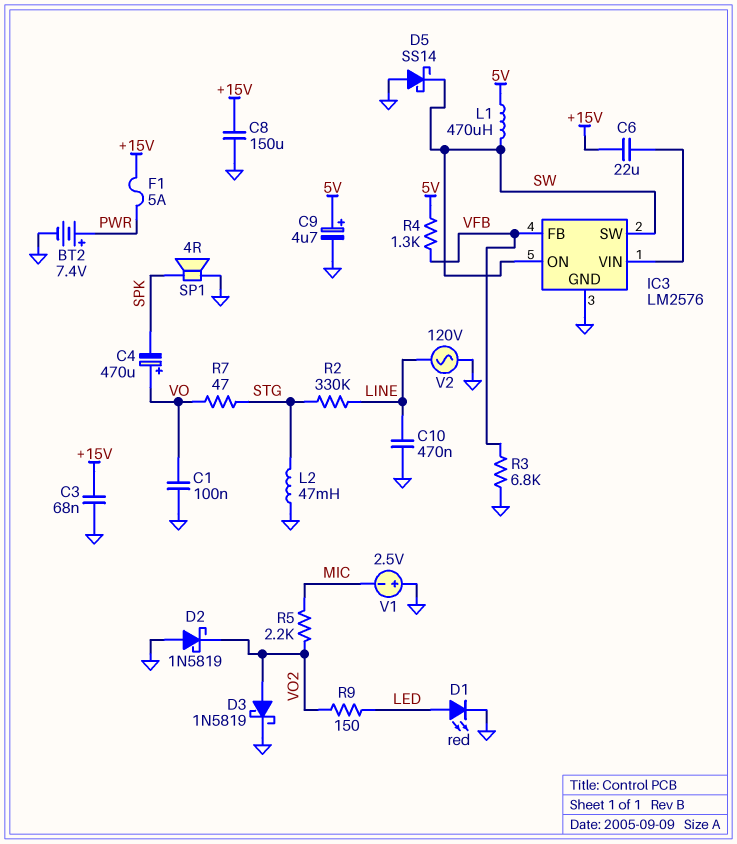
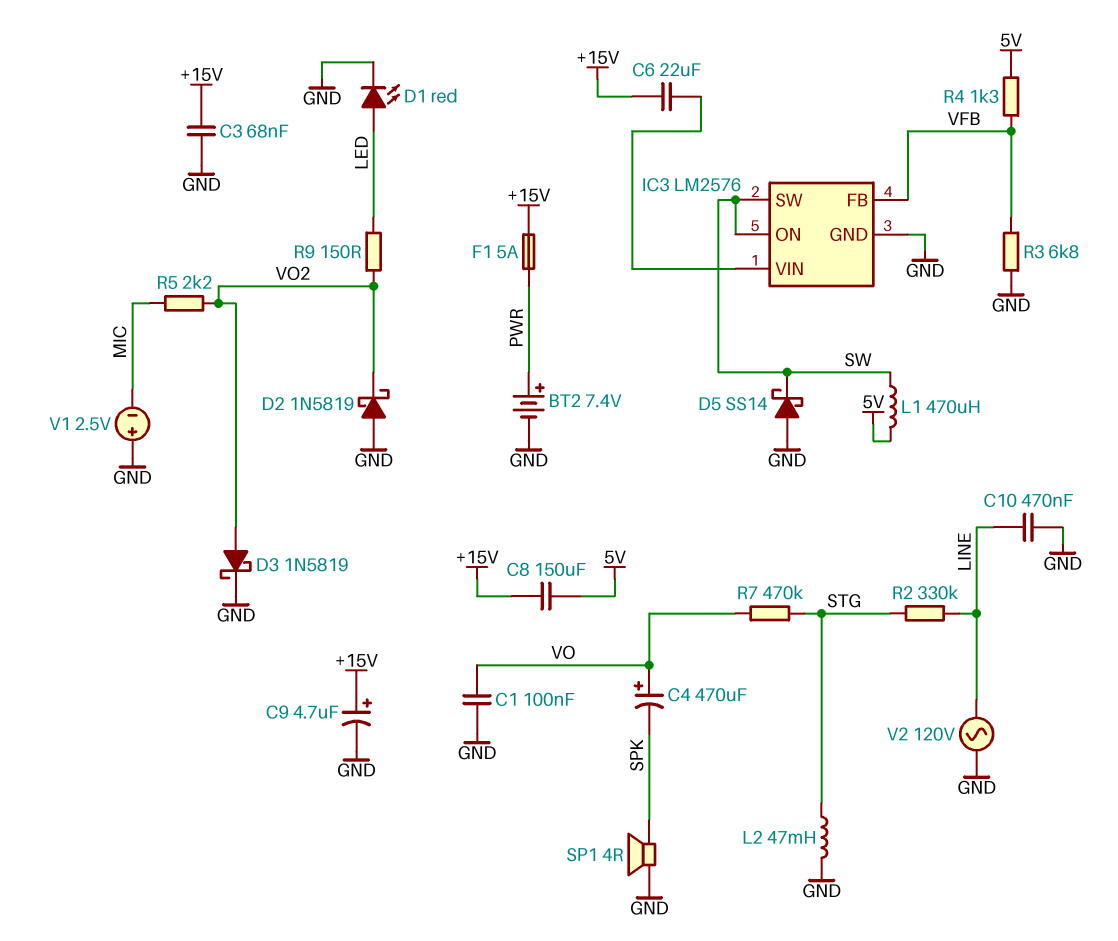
C8: 150uF (+15V, GND) -> 150uF (+15V, 5V)
C9: 4.7uF (plus 5V, minus GND) -> 4.7uF (plus +15V, minus GND)
R7: 47 (STG, VO) -> 470k (STG, VO)

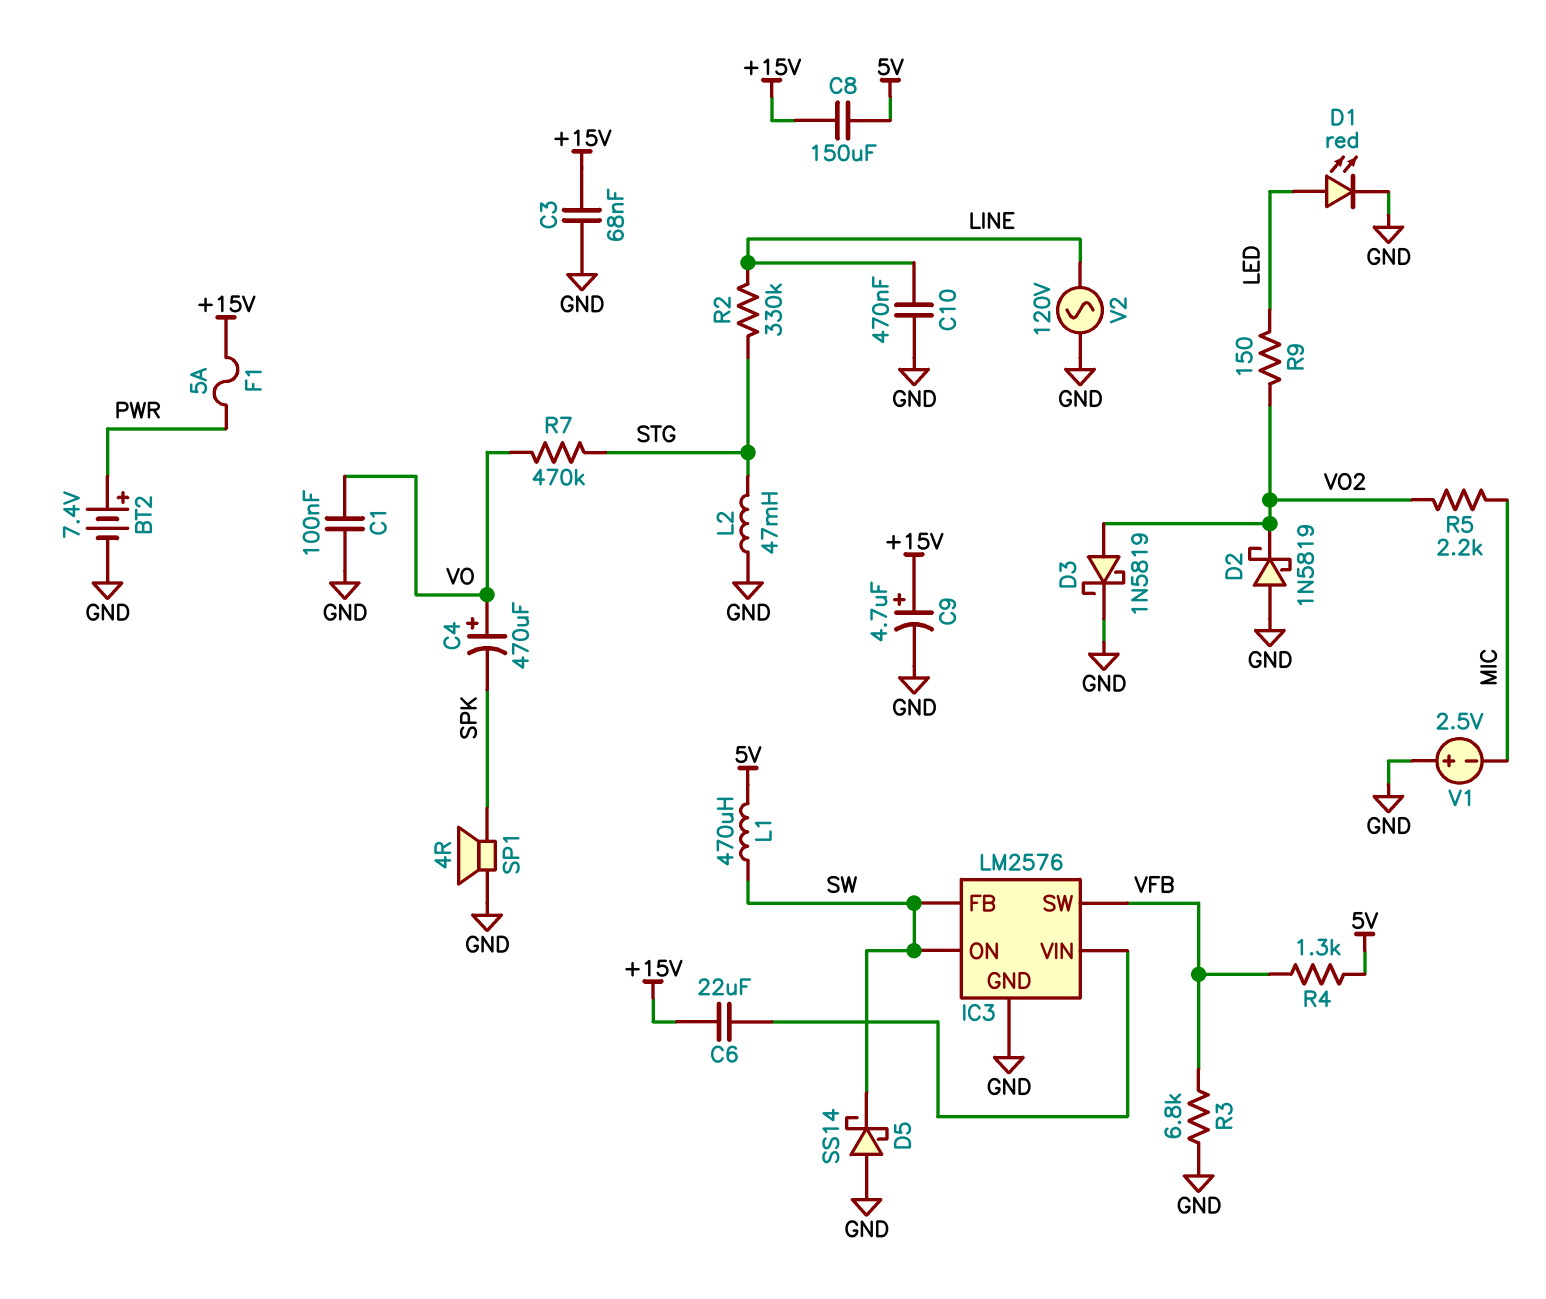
IC3 pin FB: VFB -> SW
IC3 pin SW: SW -> VFB

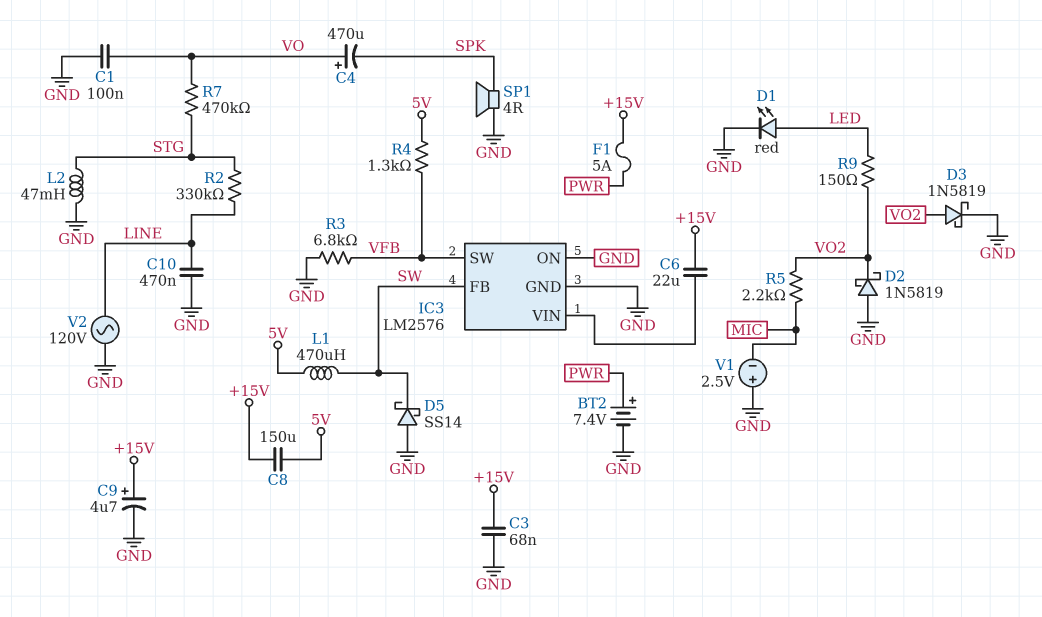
IC3 pin ON: SW -> GND

